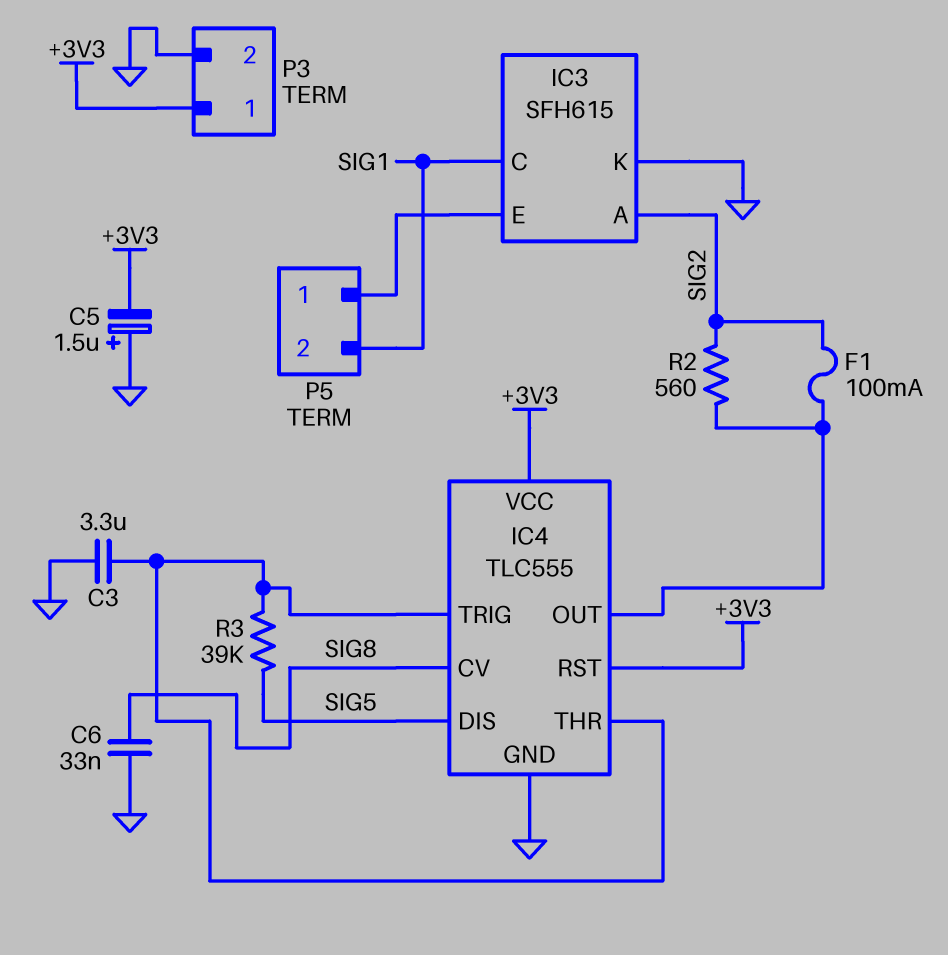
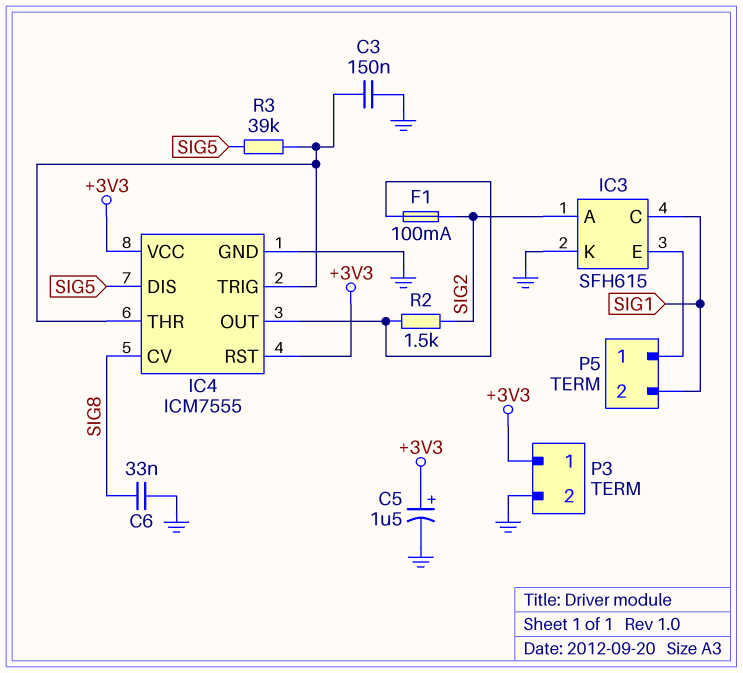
C3: 3.3uF (GND, IC4/THR) -> 150nF (GND, IC4/THR)
C5: 1.5uF (plus GND, minus +3V3) -> 1.5uF (plus +3V3, minus GND)
IC4: TLC555 -> ICM7555
R2: 560 (IC4/OUT, SIG2) -> 1.5k (IC4/OUT, SIG2)

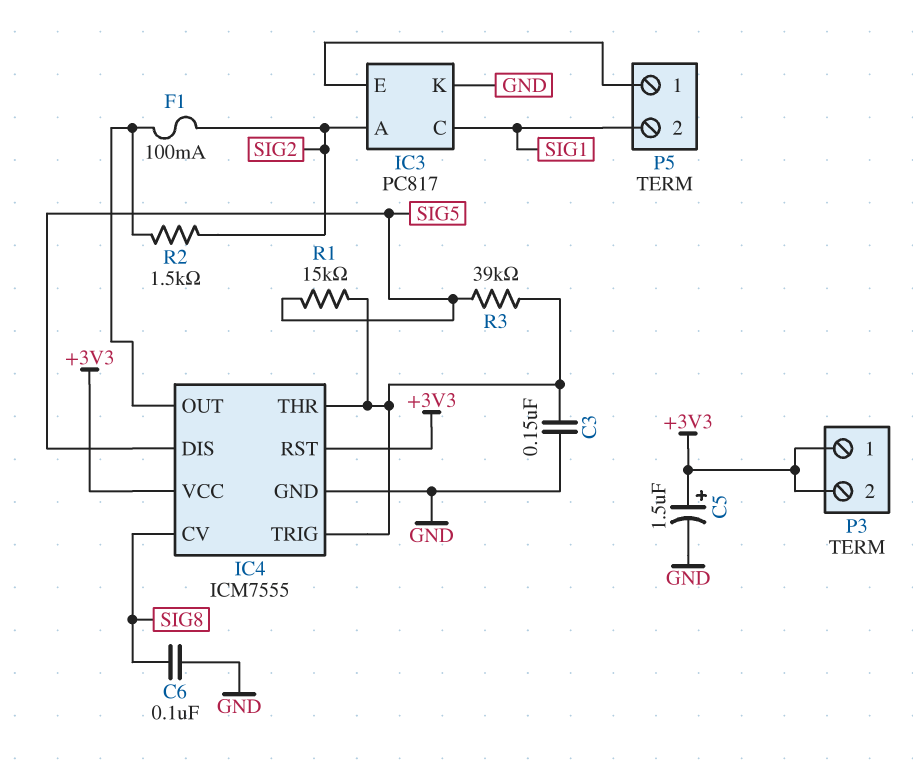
C6: 33nF (GND, SIG8) -> 100nF (GND, SIG8)
IC3: SFH615 -> PC817
P3 pin 2: GND -> +3V3
R1: none -> 15k (IC4/THR, SIG5)

